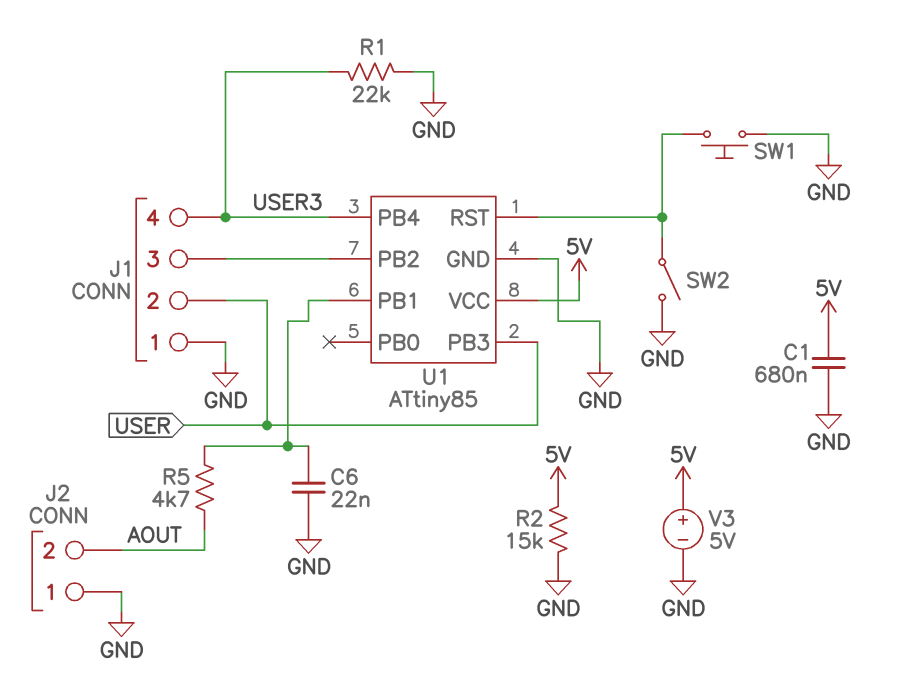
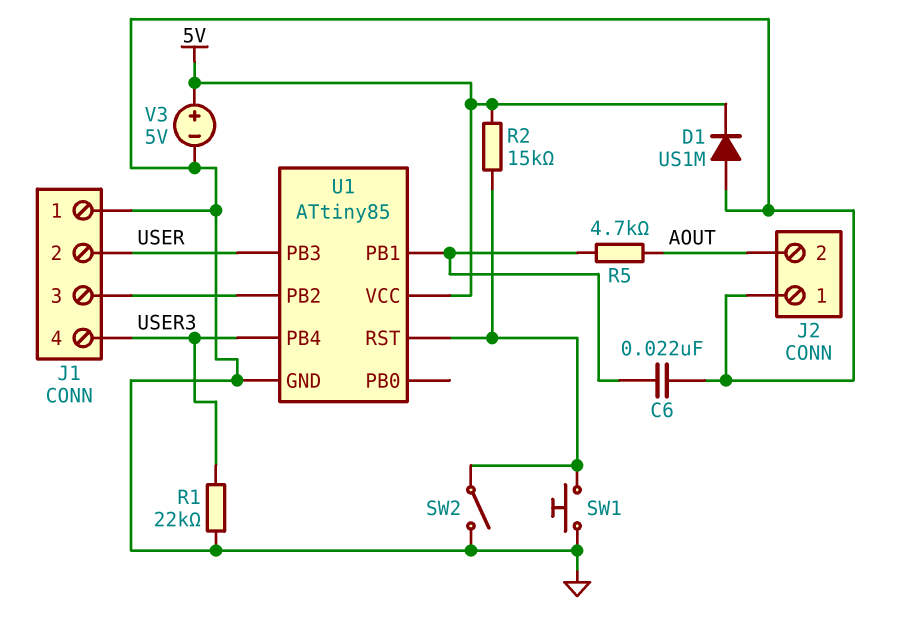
C1: 680nF (5V, GND) -> none
D1: none -> diode US1M (A GND, K 5V)
R2: 15k (5V, GND) -> 15k (5V, U1/RST)

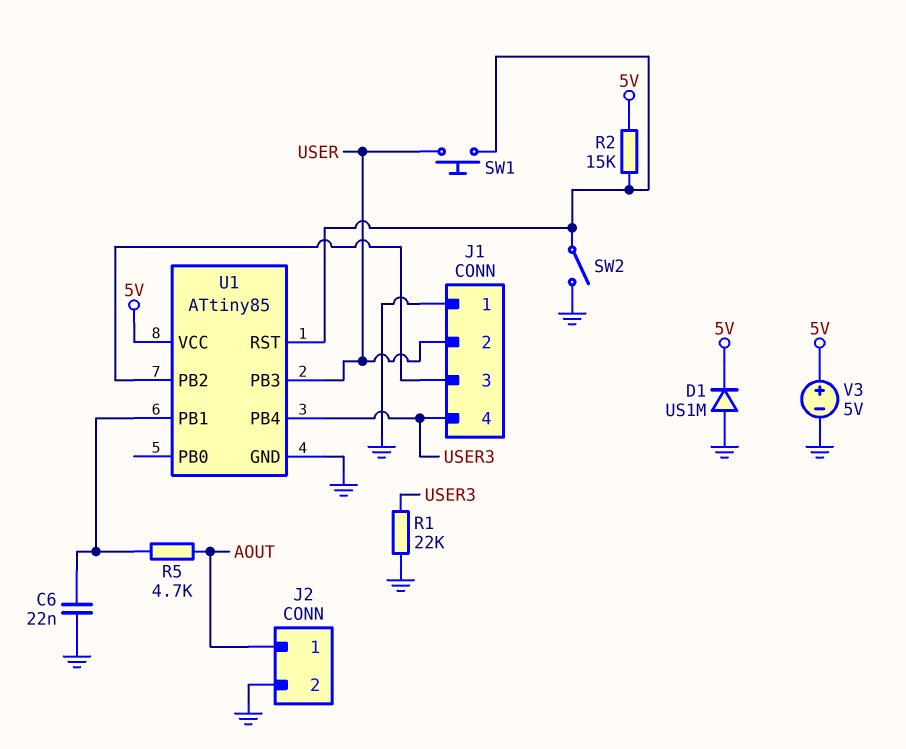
J2 pin 1: GND -> AOUT
J2 pin 2: AOUT -> GND
SW1: button (GND, U1/RST) -> button (U1/RST, USER)

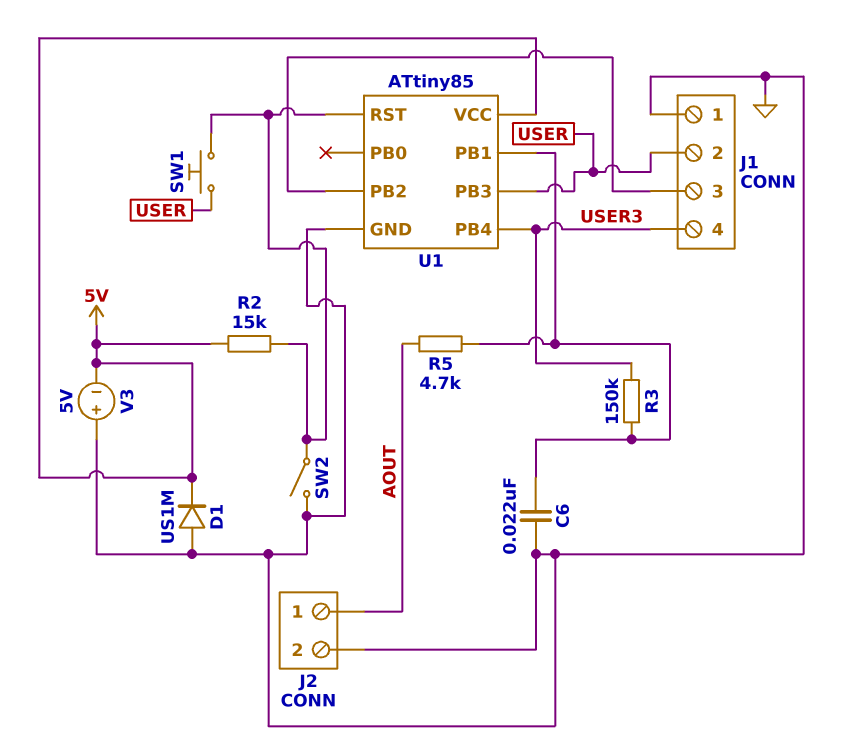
R1: 22k (GND, USER3) -> none
R3: none -> 150k (U1/PB1, USER3)
V3: 5V (plus 5V, minus GND) -> 5V (plus GND, minus 5V)

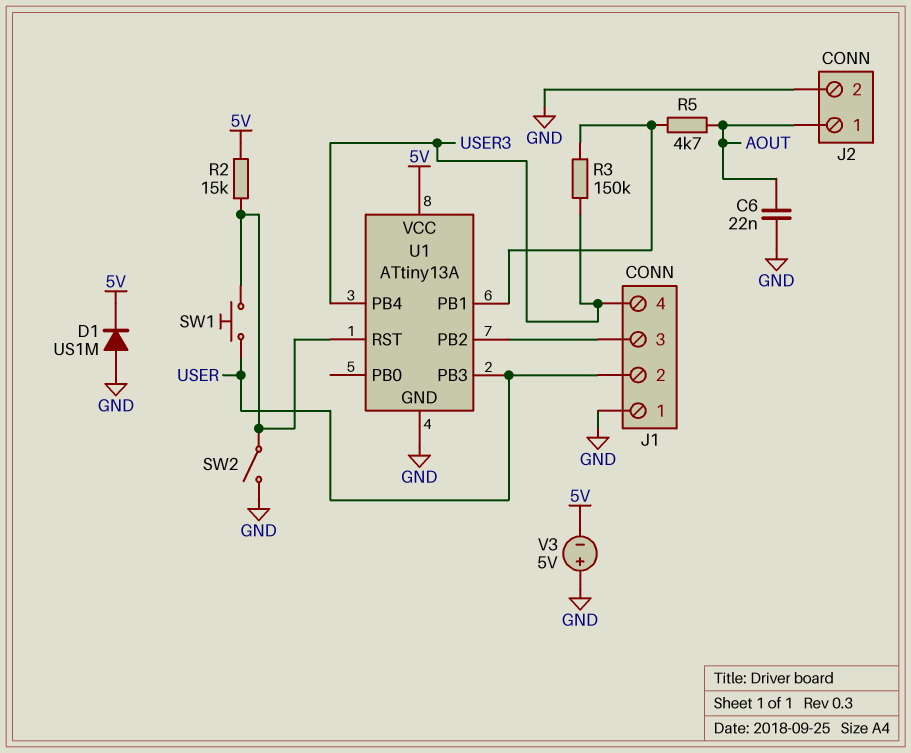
C6: 22nF (GND, U1/PB1) -> 22nF (AOUT, GND)
U1: ATtiny85 -> ATtiny13A

